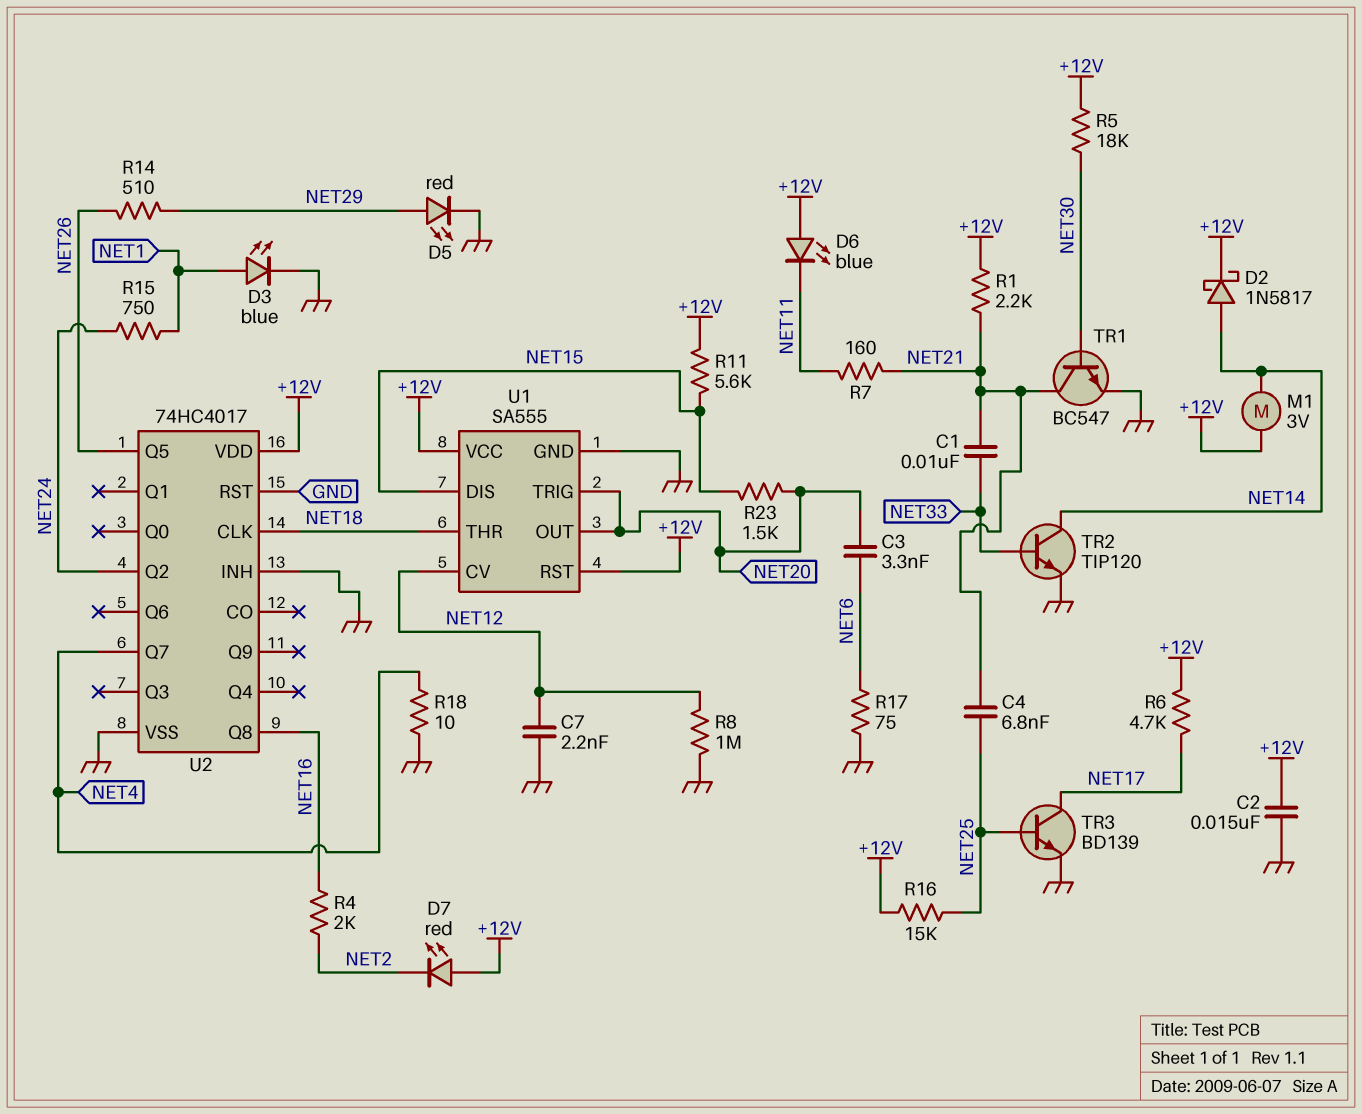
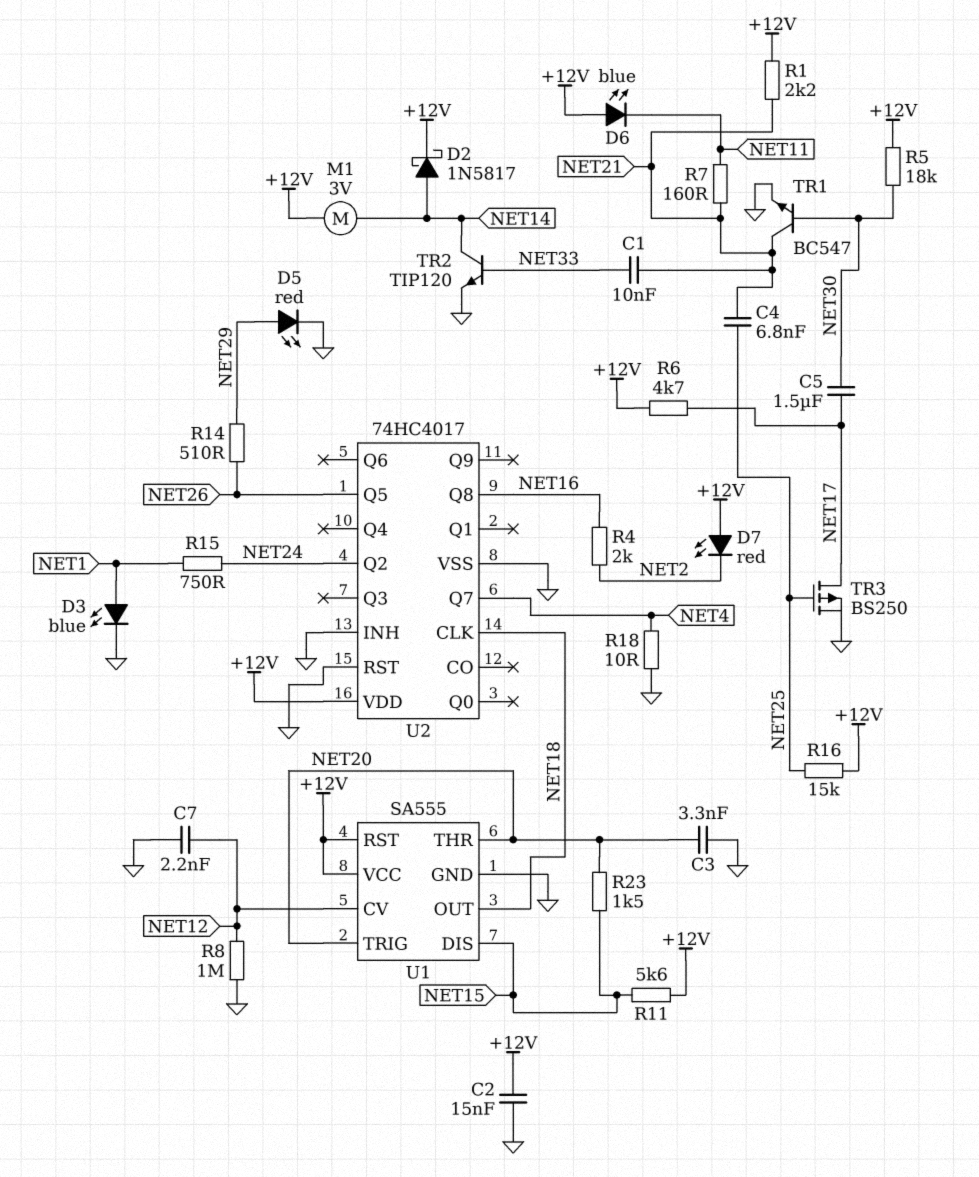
C3: 3.3nF (NET6, NET20) -> 3.3nF (GND, NET20)
C5: none -> 1.5uF (NET17, NET30)
R17: 75 (GND, NET6) -> none
TR3: NPN BD139 (B NET25, C NET17, E GND) -> PMOS BS250 (G NET25, D NET17, S GND)
U1 pin OUT: NET20 -> NET18
U1 pin THR: NET18 -> NET20

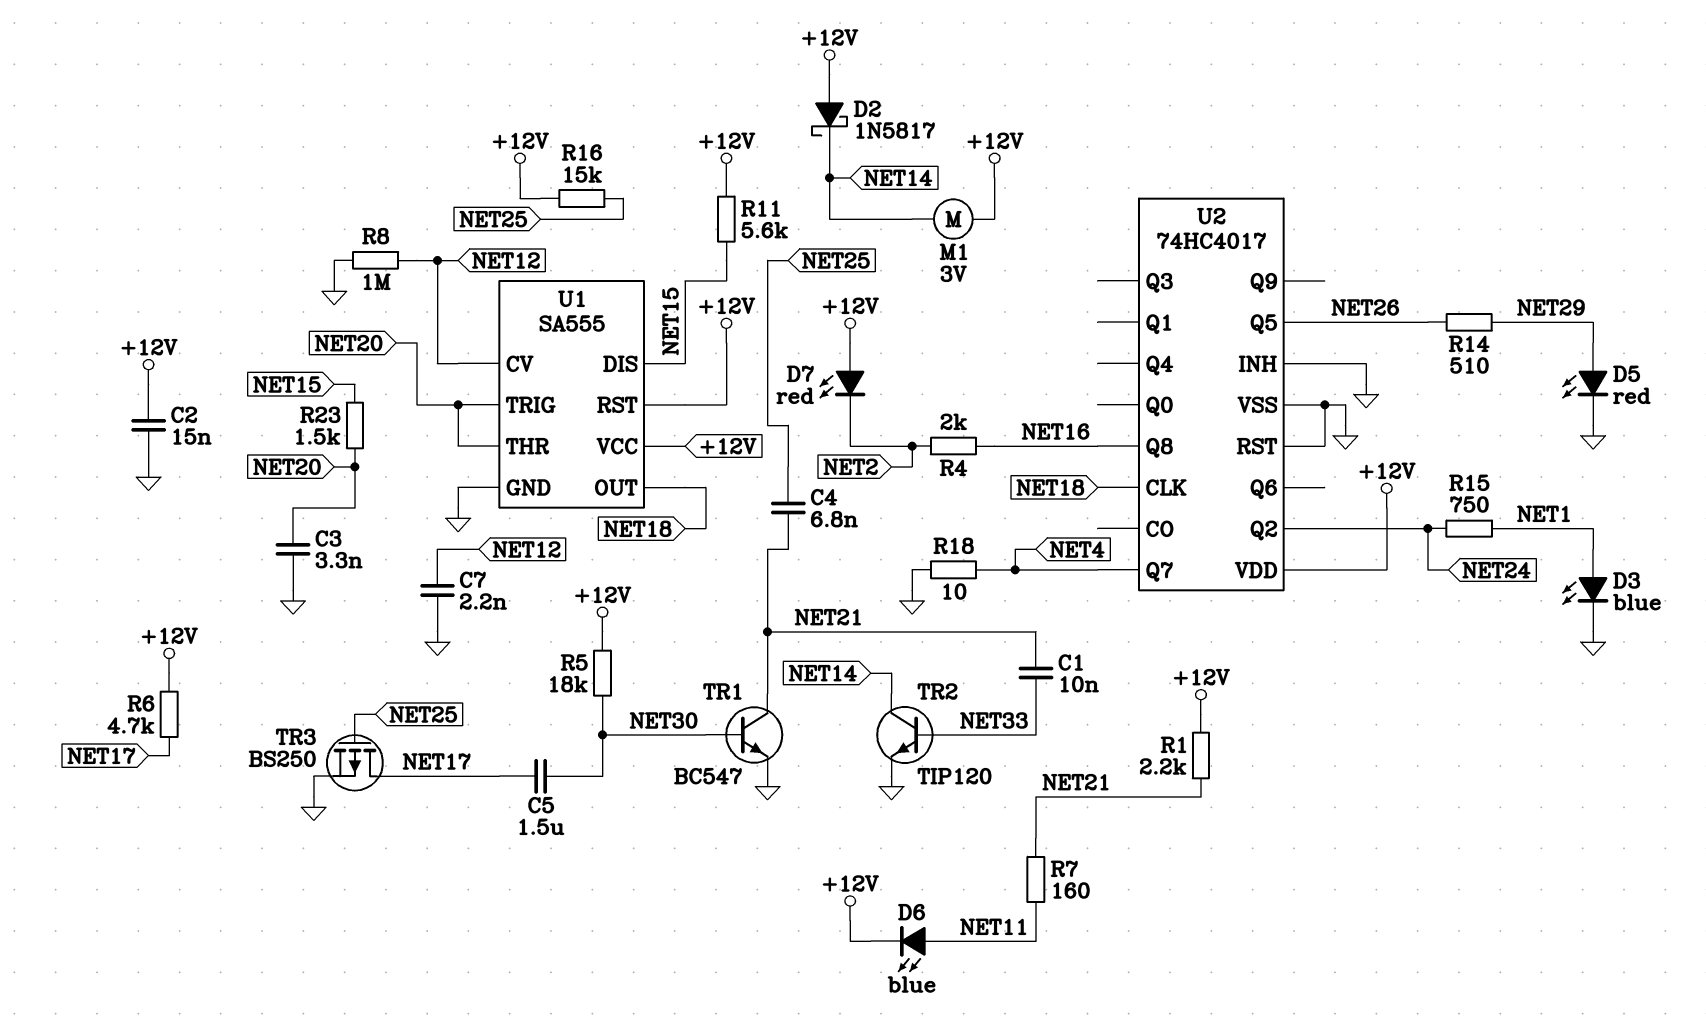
D2: schottky 1N5817 (A NET14, K +12V) -> schottky 1N5817 (A +12V, K NET14)
D6: LED blue (A +12V, K NET11) -> LED blue (A NET11, K +12V)

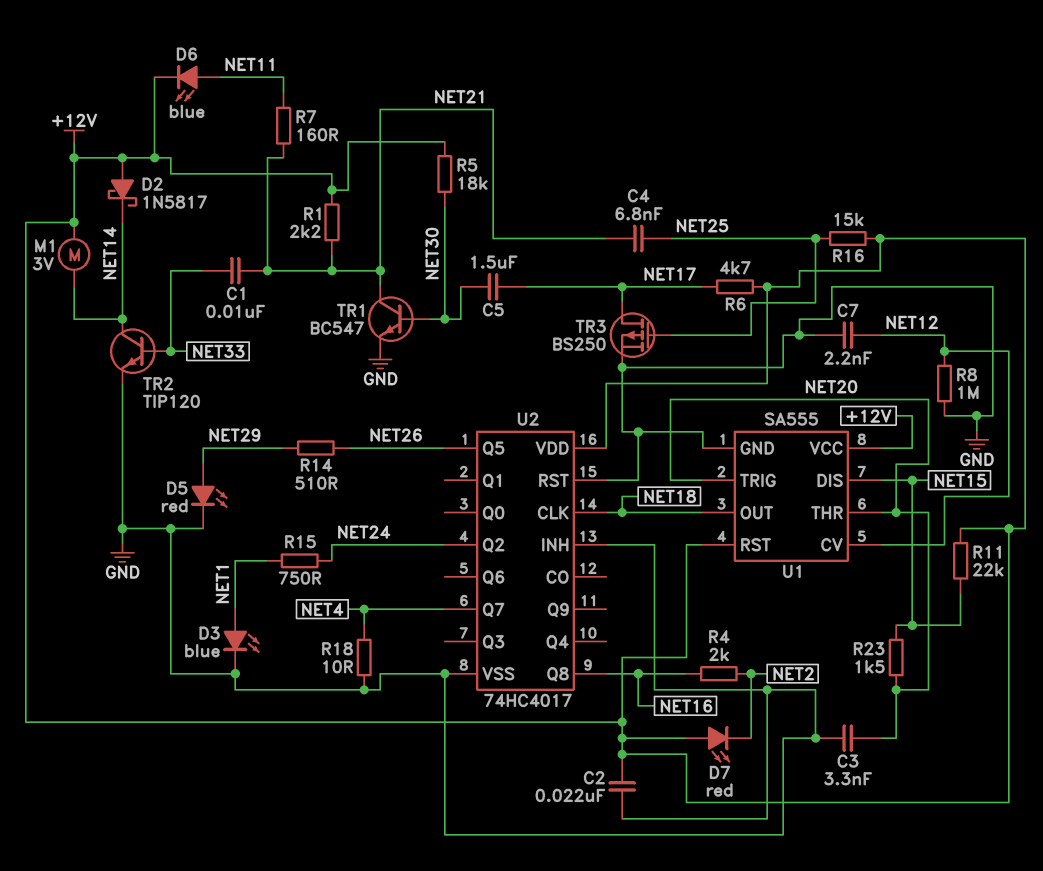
C2: 15nF (+12V, GND) -> 22nF (+12V, GND)
R11: 5.6k (+12V, NET15) -> 22k (+12V, NET15)

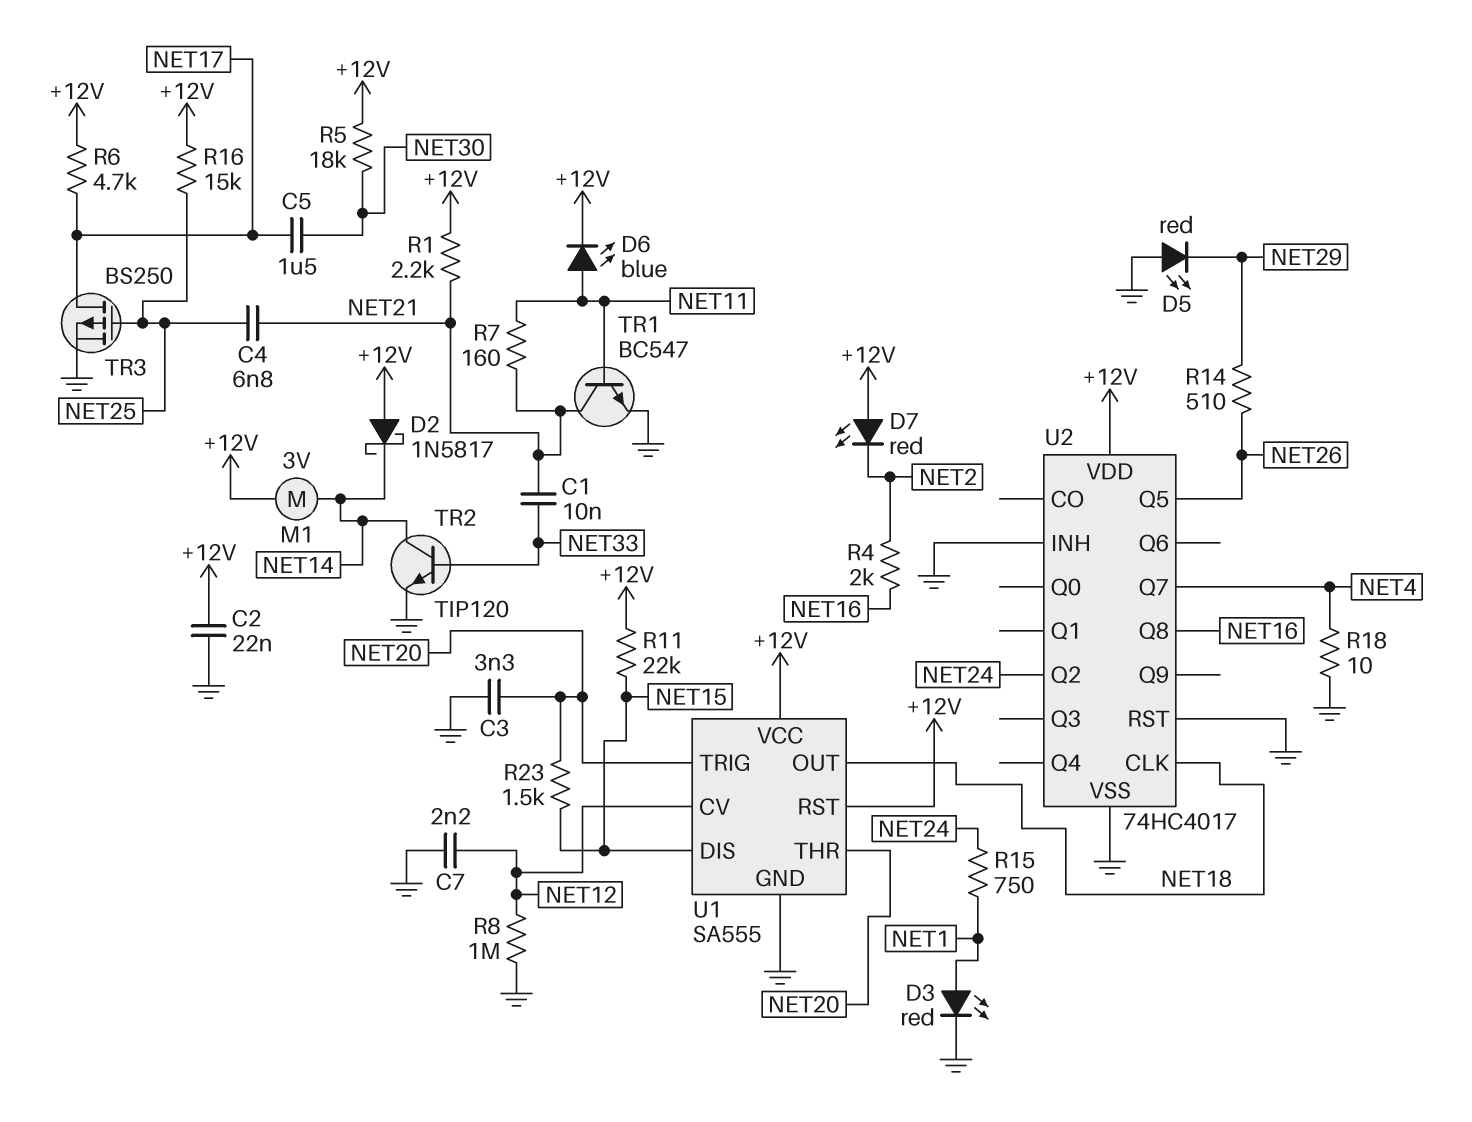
D3: LED blue (A NET1, K GND) -> LED red (A NET1, K GND)
D5: LED red (A NET29, K GND) -> LED red (A GND, K NET29)
TR1: NPN BC547 (B NET30, C NET21, E GND) -> NPN BC547 (B NET11, C NET21, E GND)

